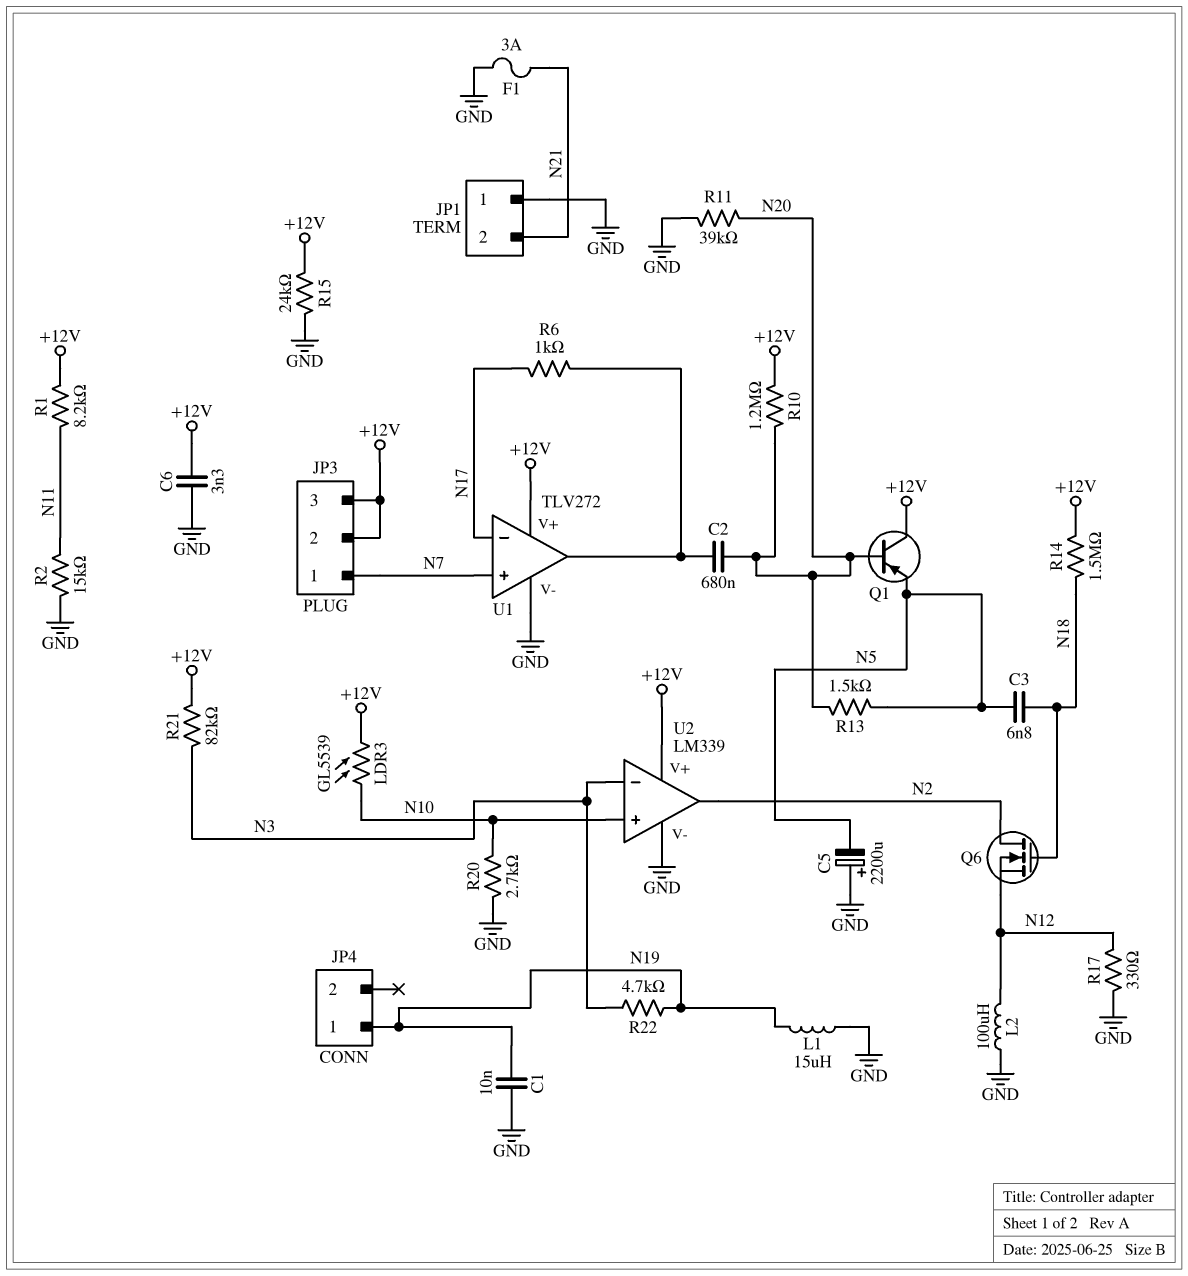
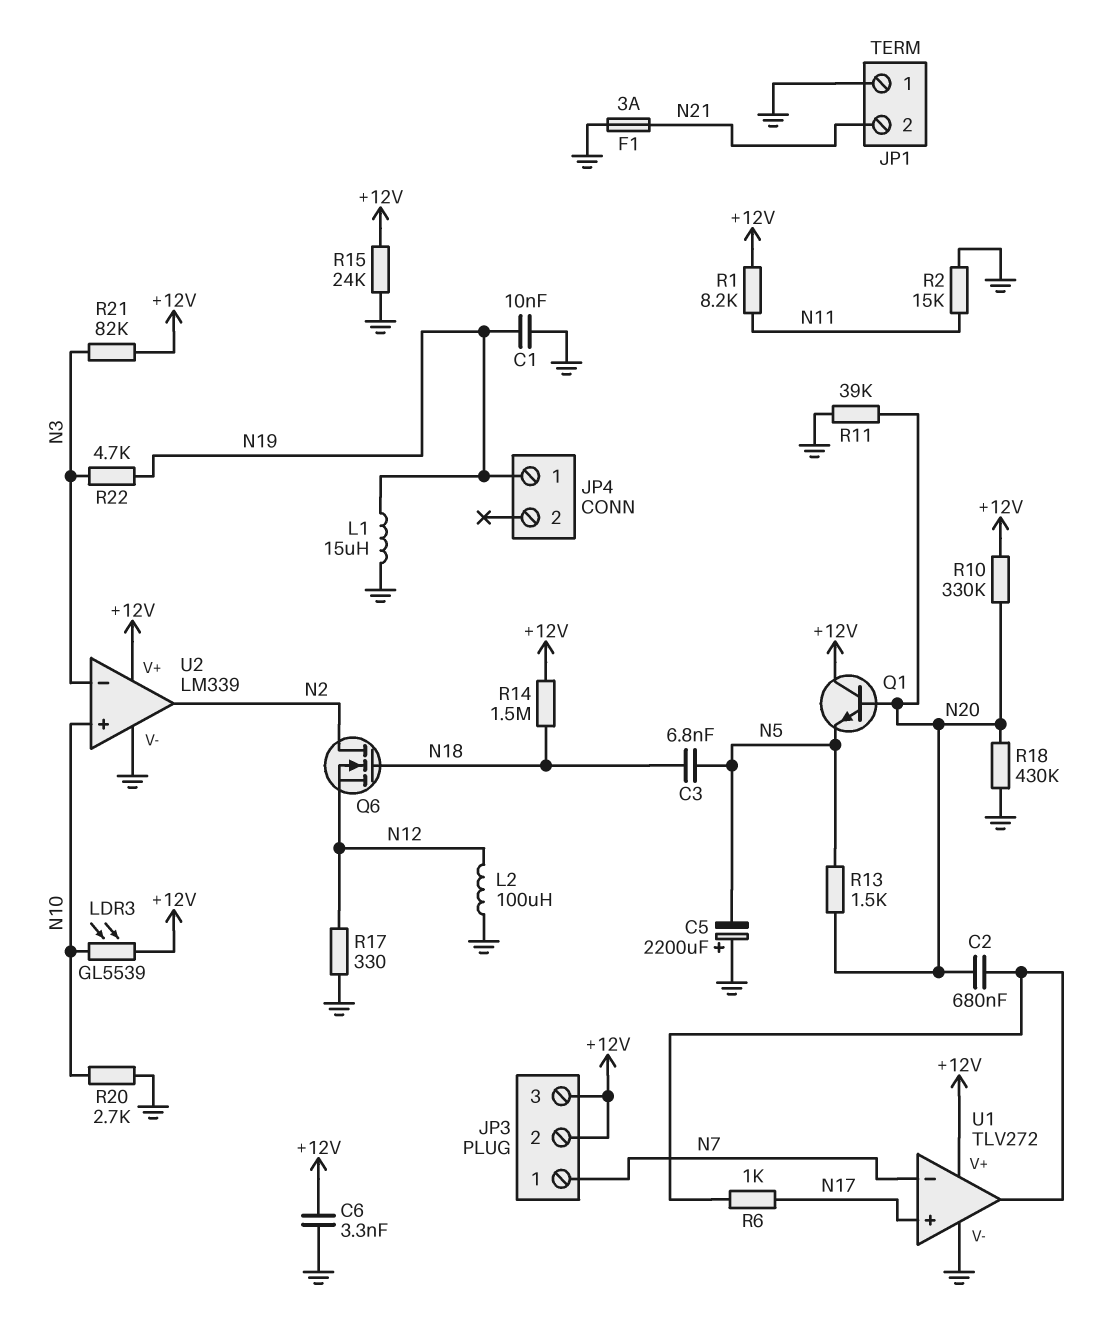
Q1: PNP (B N20, C +12V, E N5) -> NPN (B N20, C +12V, E N5)
R10: 1.2M (+12V, N20) -> 330k (+12V, N20)
R18: none -> 430k (GND, N20)
U1 pin in+: N7 -> N17
U1 pin in-: N17 -> N7

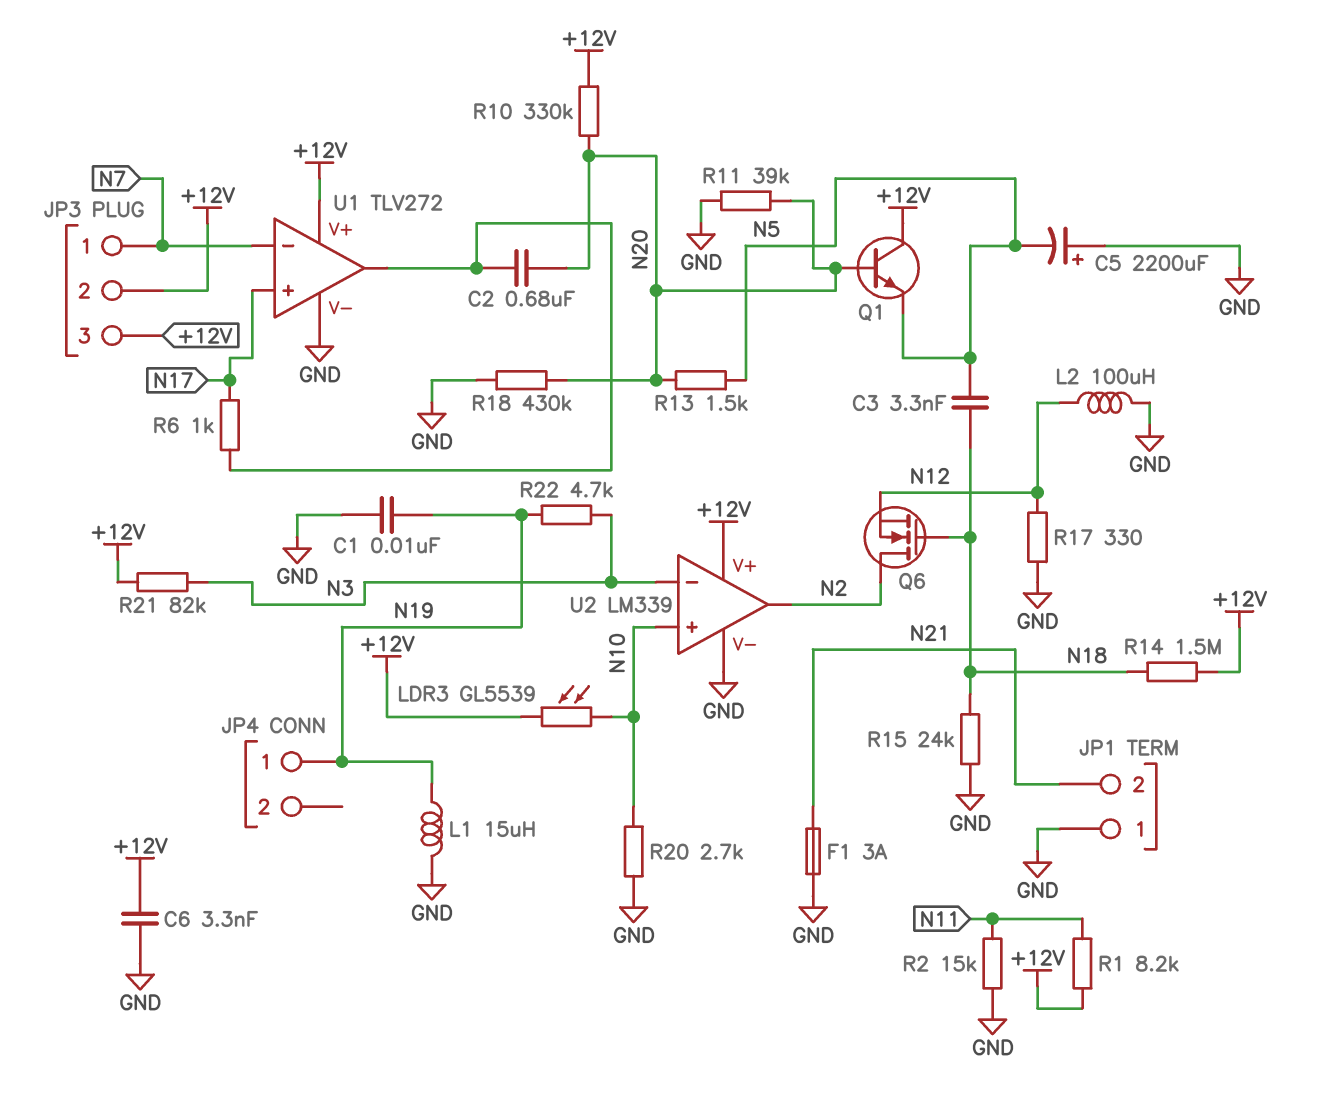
C3: 6.8nF (N5, N18) -> 3.3nF (N5, N18)
R15: 24k (+12V, GND) -> 24k (GND, N18)

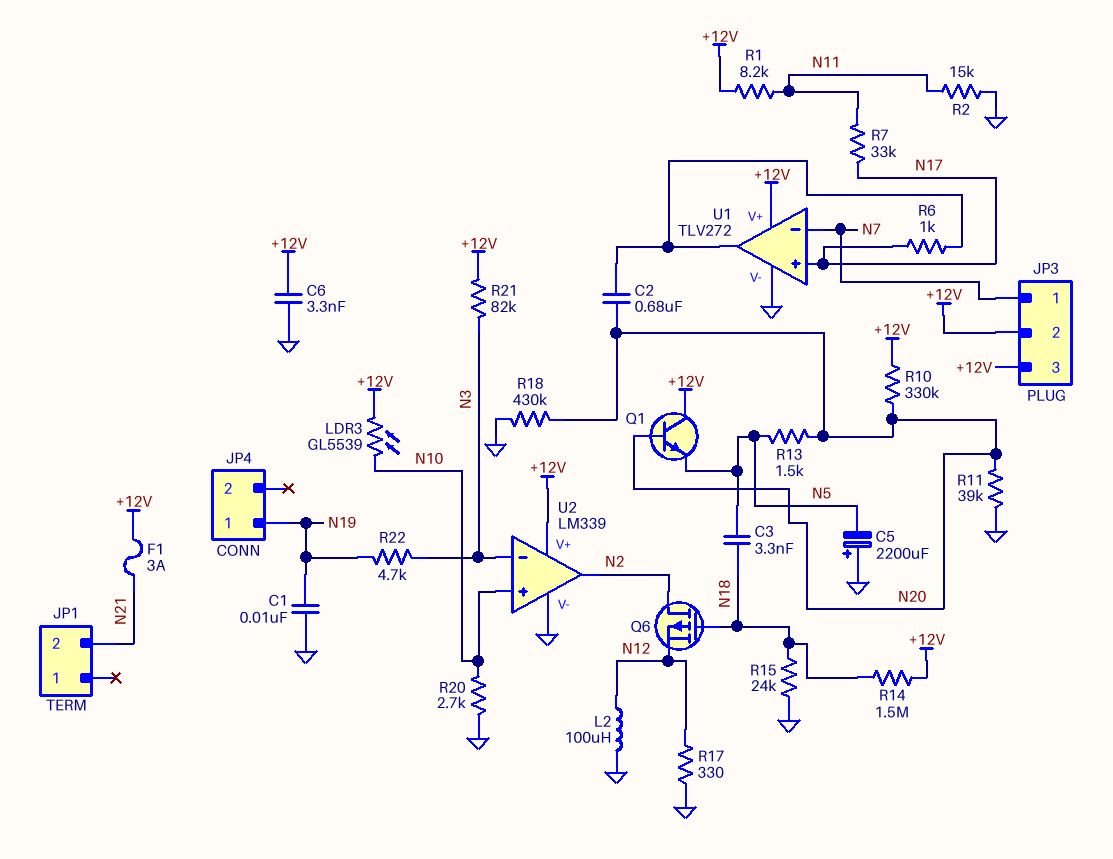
F1: 3A (GND, N21) -> 3A (+12V, N21)
JP1 pin 1: GND -> none
L1: 15uH (GND, N19) -> none
Q6: NMOS (G N18, D N2, S N12) -> PMOS (G N18, D N2, S N12)
R7: none -> 33k (N11, N17)

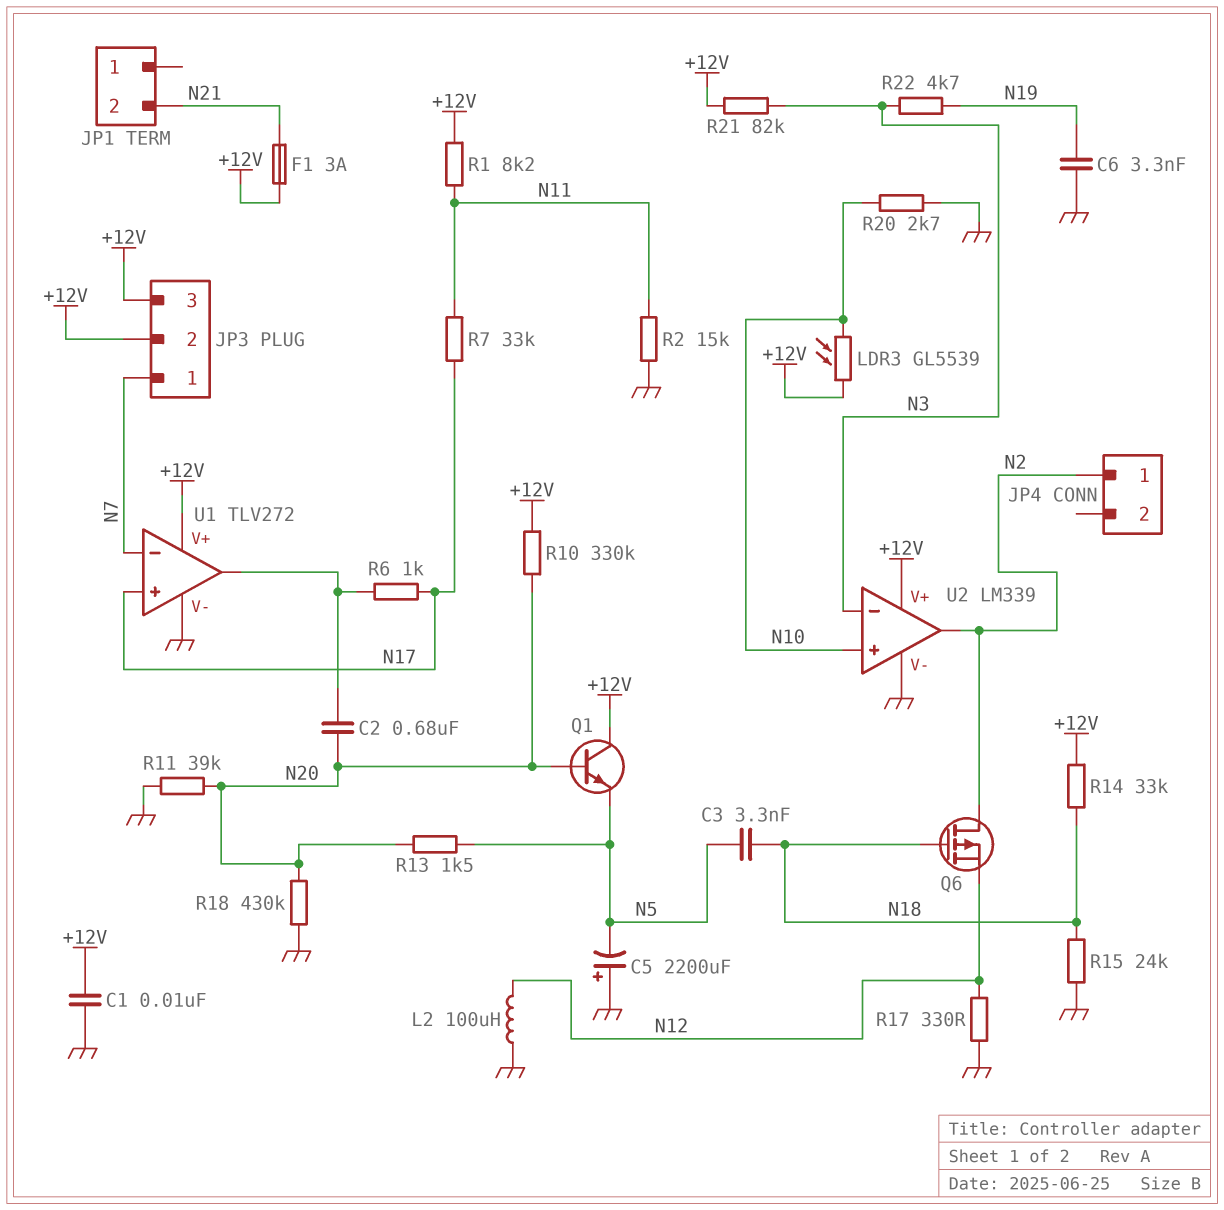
C1: 10nF (GND, N19) -> 10nF (+12V, GND)
C6: 3.3nF (+12V, GND) -> 3.3nF (GND, N19)
JP4 pin 1: N19 -> N2
R14: 1.5M (+12V, N18) -> 33k (+12V, N18)

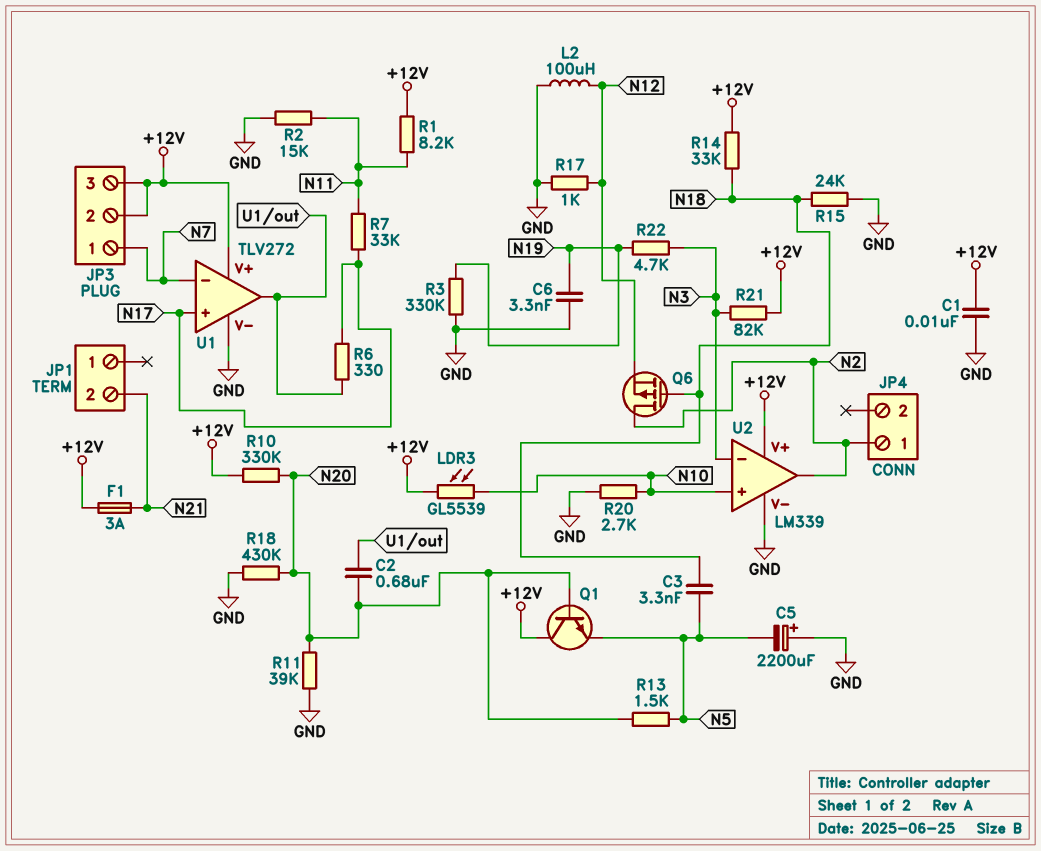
R3: none -> 330k (GND, N19)
R6: 1k (N17, U1/out) -> 330 (N17, U1/out)
R17: 330 (GND, N12) -> 1k (GND, N12)

